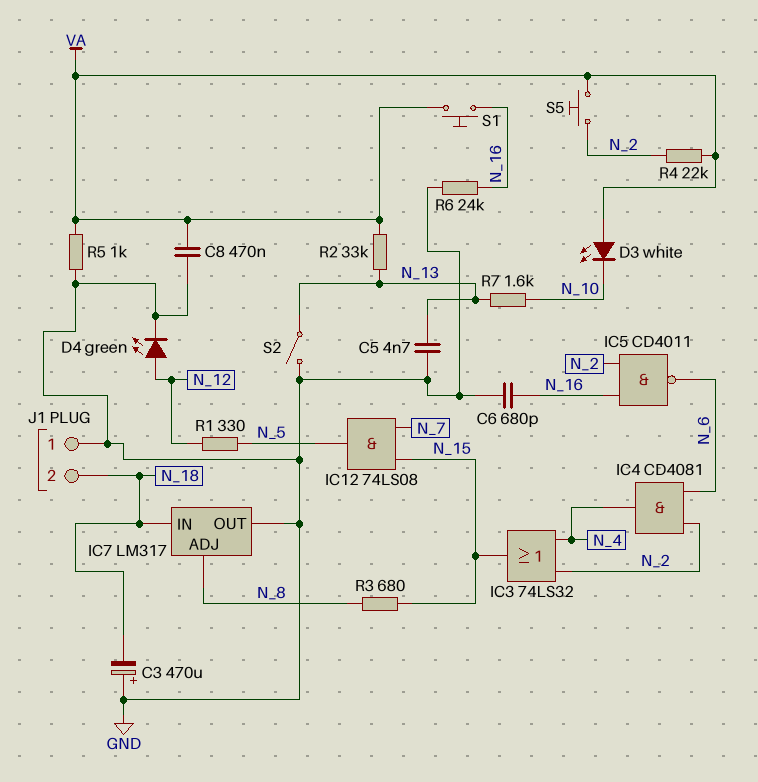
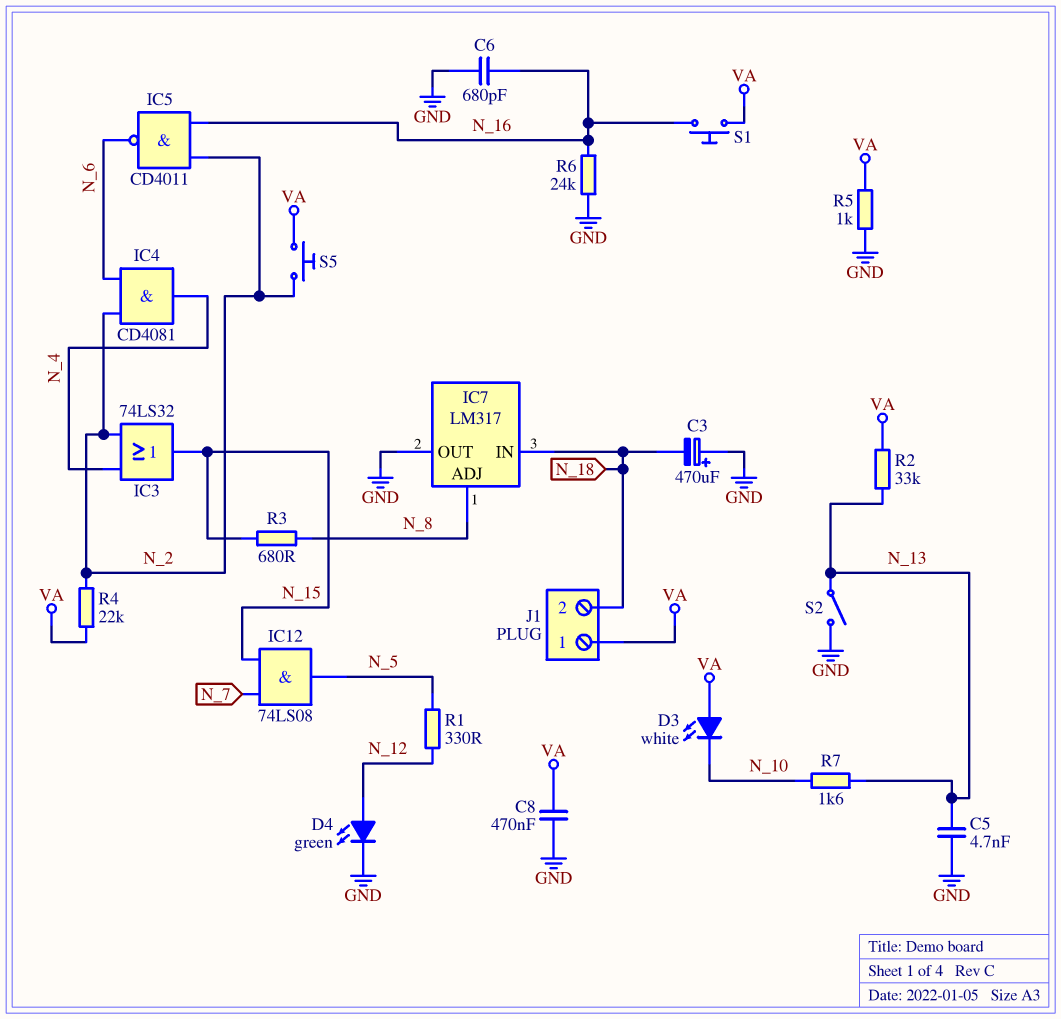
J1 pin 1: GND -> VA

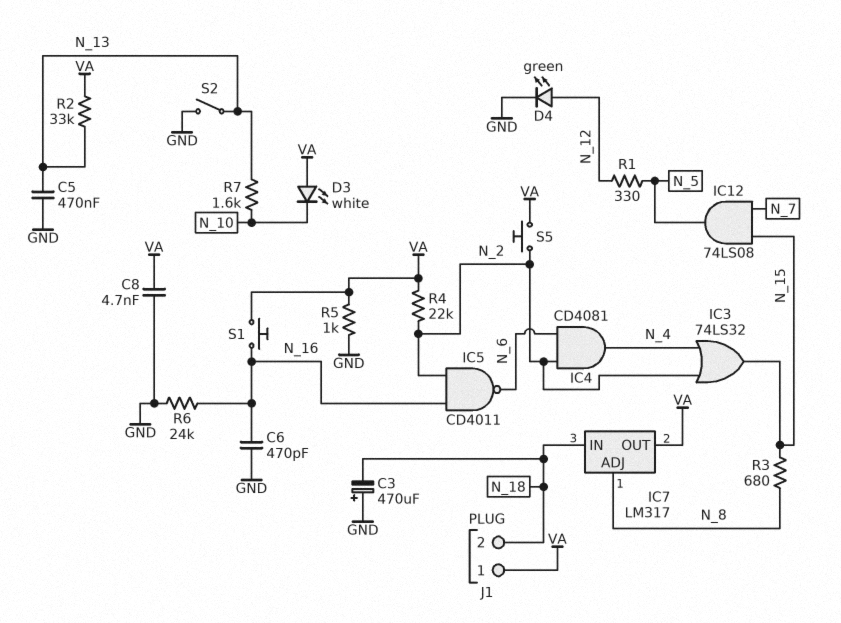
C5: 4.7nF (GND, N_13) -> 470nF (GND, N_13)
C6: 680pF (GND, N_16) -> 470pF (GND, N_16)
C8: 470nF (GND, VA) -> 4.7nF (GND, VA)
IC7 pin OUT: GND -> VA

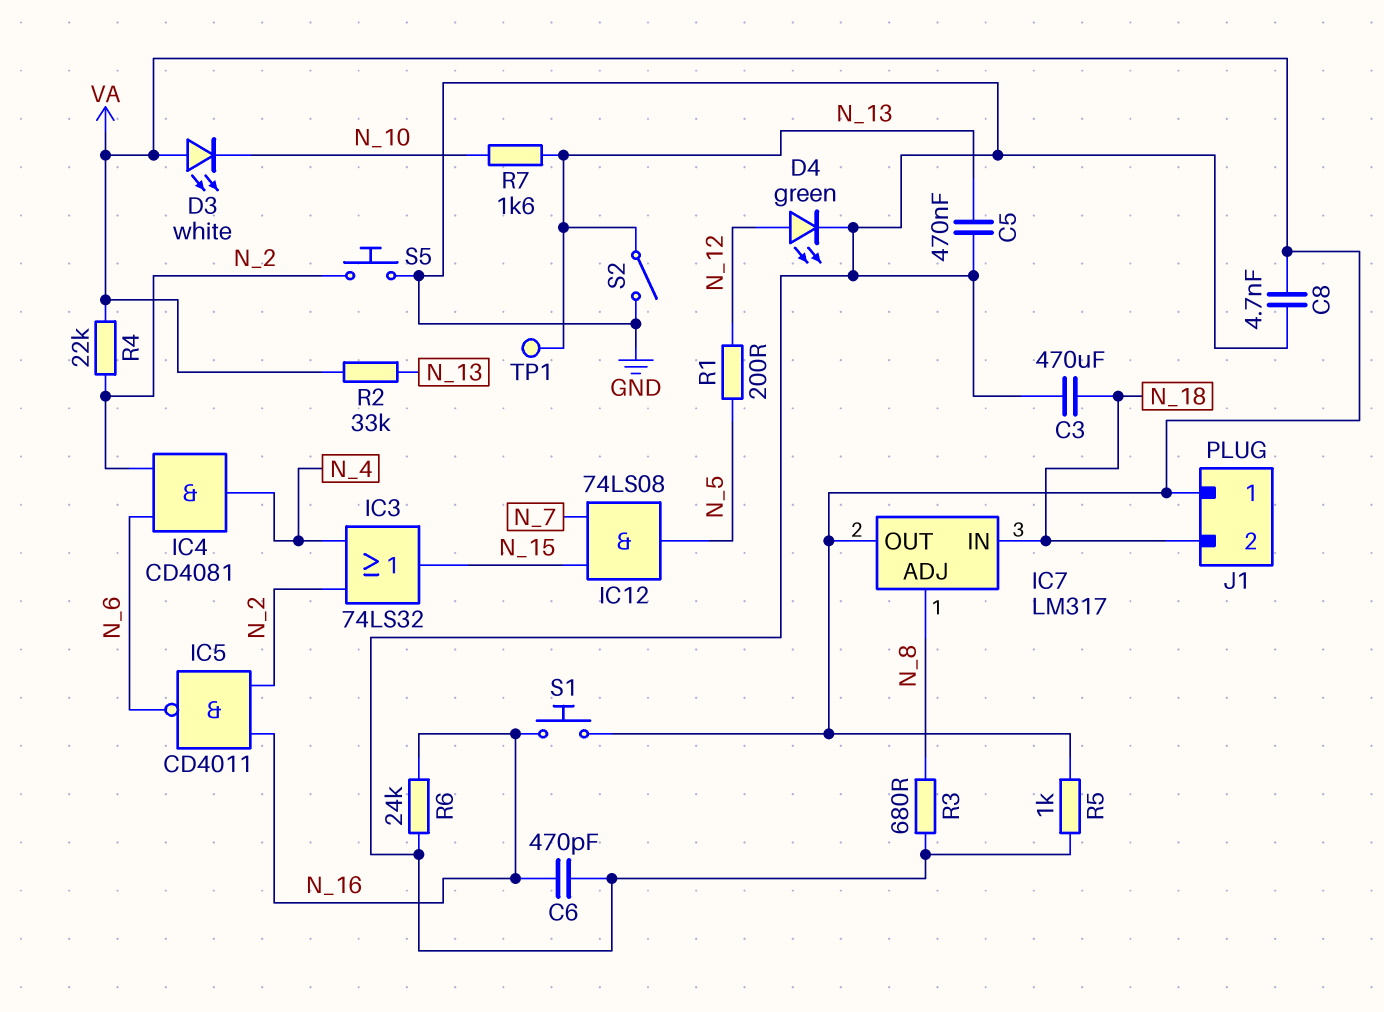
C3: 470uF (plus GND, minus N_18) -> 470uF (GND, N_18)
R1: 330 (N_5, N_12) -> 200 (N_5, N_12)
R3: 680 (N_8, N_15) -> 680 (GND, N_8)
S5: button (N_2, VA) -> button (GND, N_2)
TP1: none -> test point (N_13)

